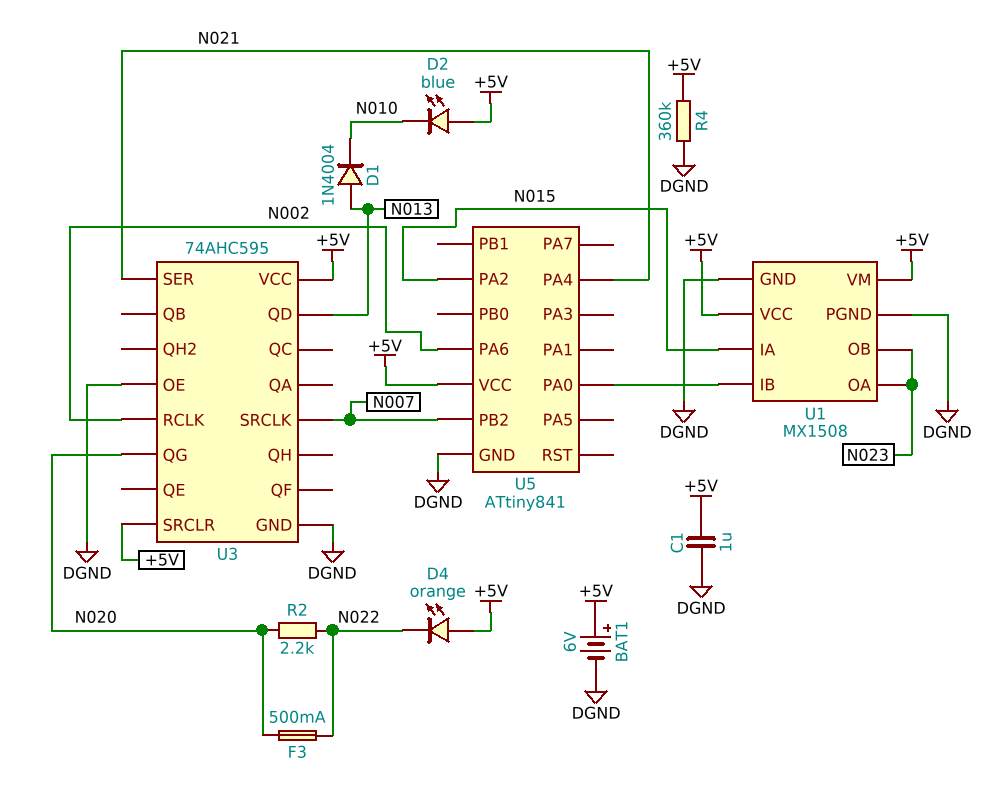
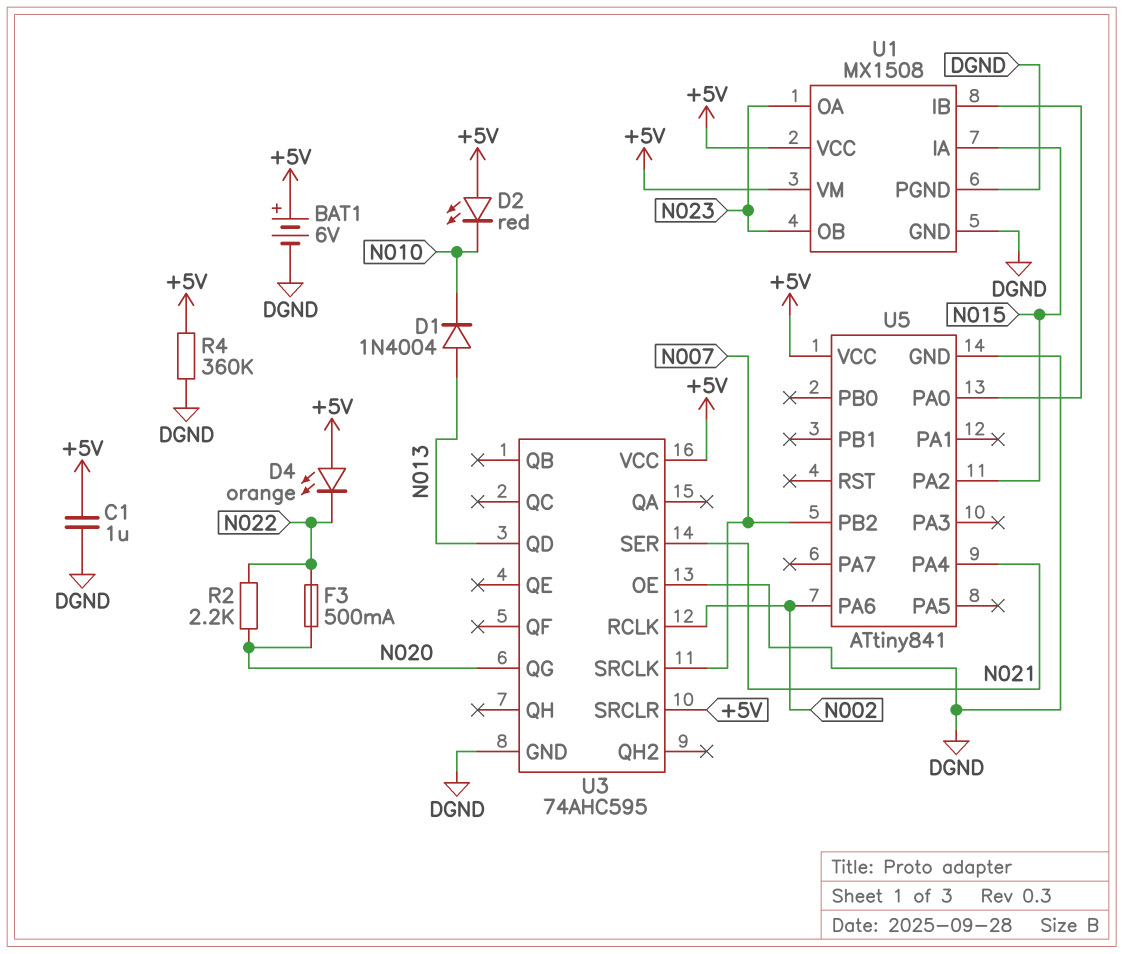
D2: LED blue (A +5V, K N010) -> LED red (A +5V, K N010)

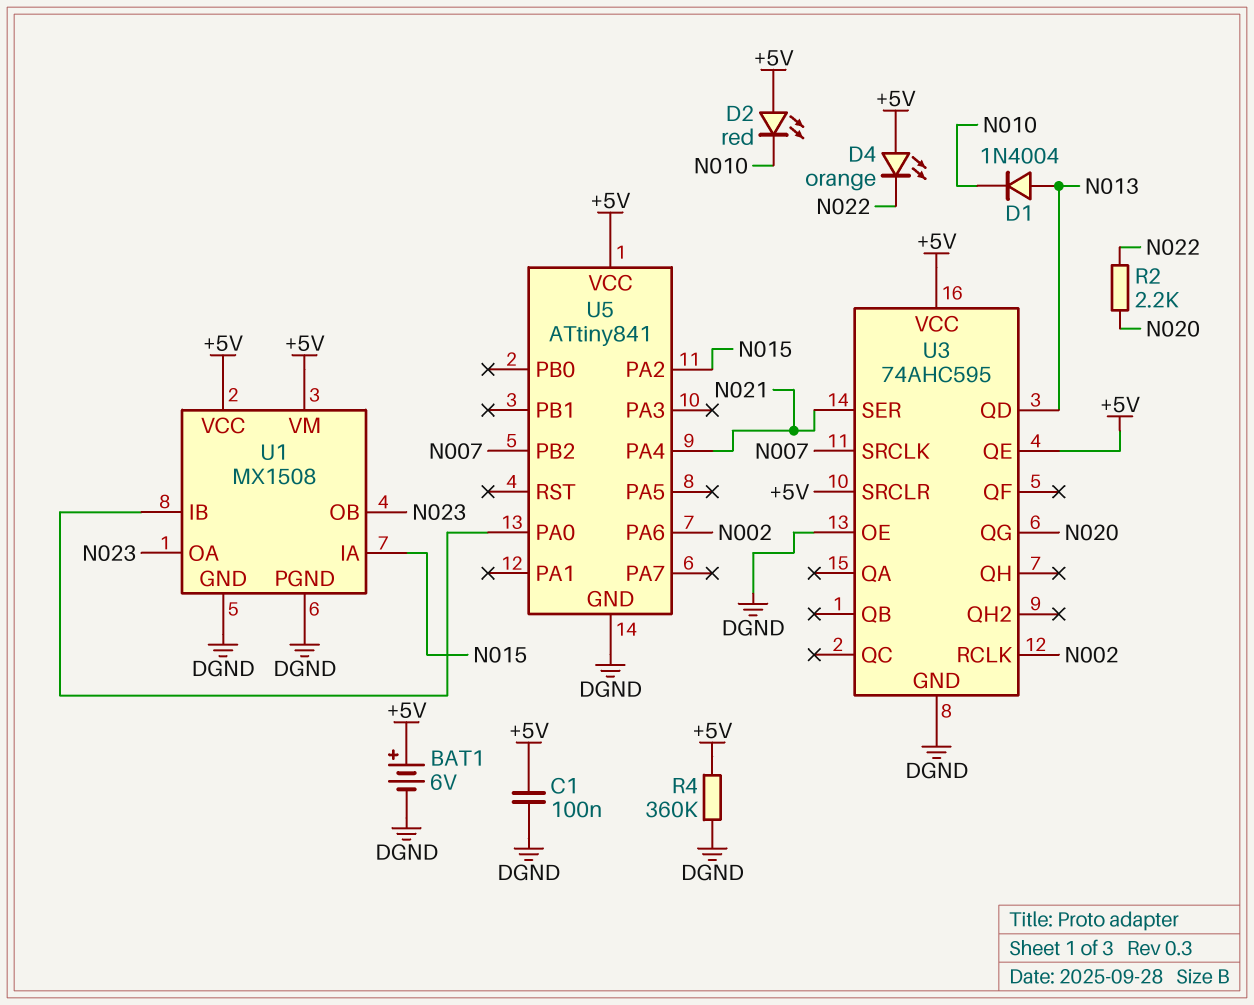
C1: 1uF (+5V, DGND) -> 100nF (+5V, DGND)
F3: 500mA (N020, N022) -> none
U3 pin QE: none -> +5V

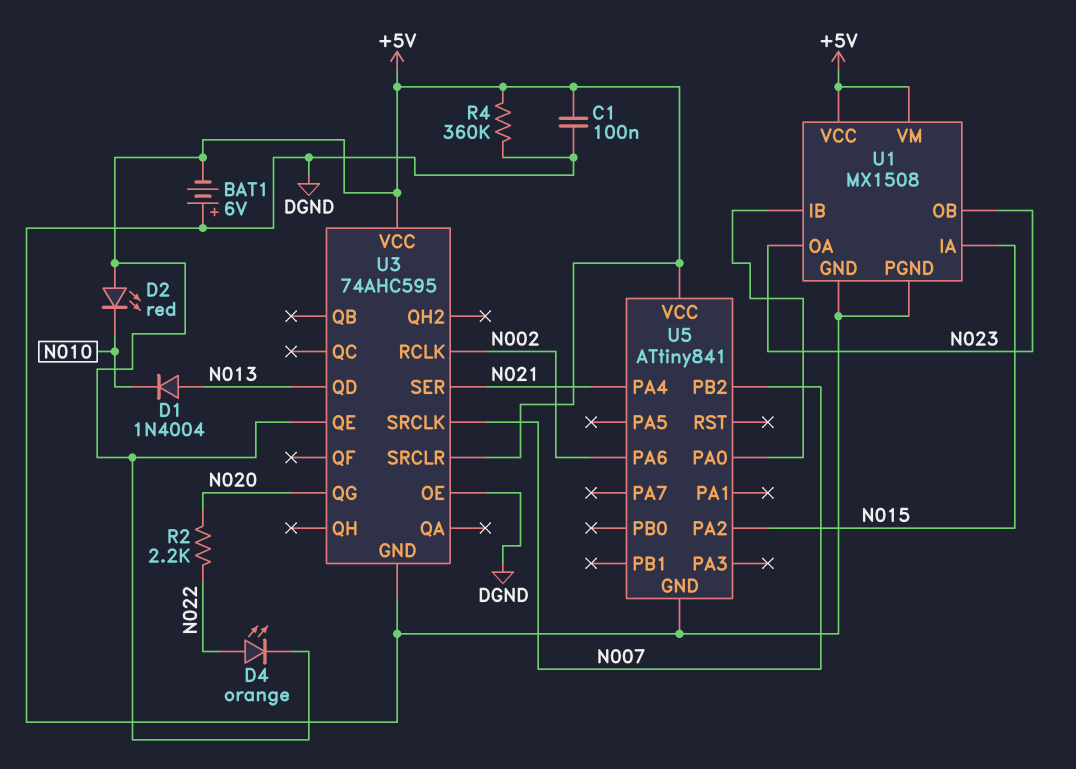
BAT1: 6V (plus +5V, minus DGND) -> 6V (plus DGND, minus +5V)
D4: LED orange (A +5V, K N022) -> LED orange (A N022, K +5V)

